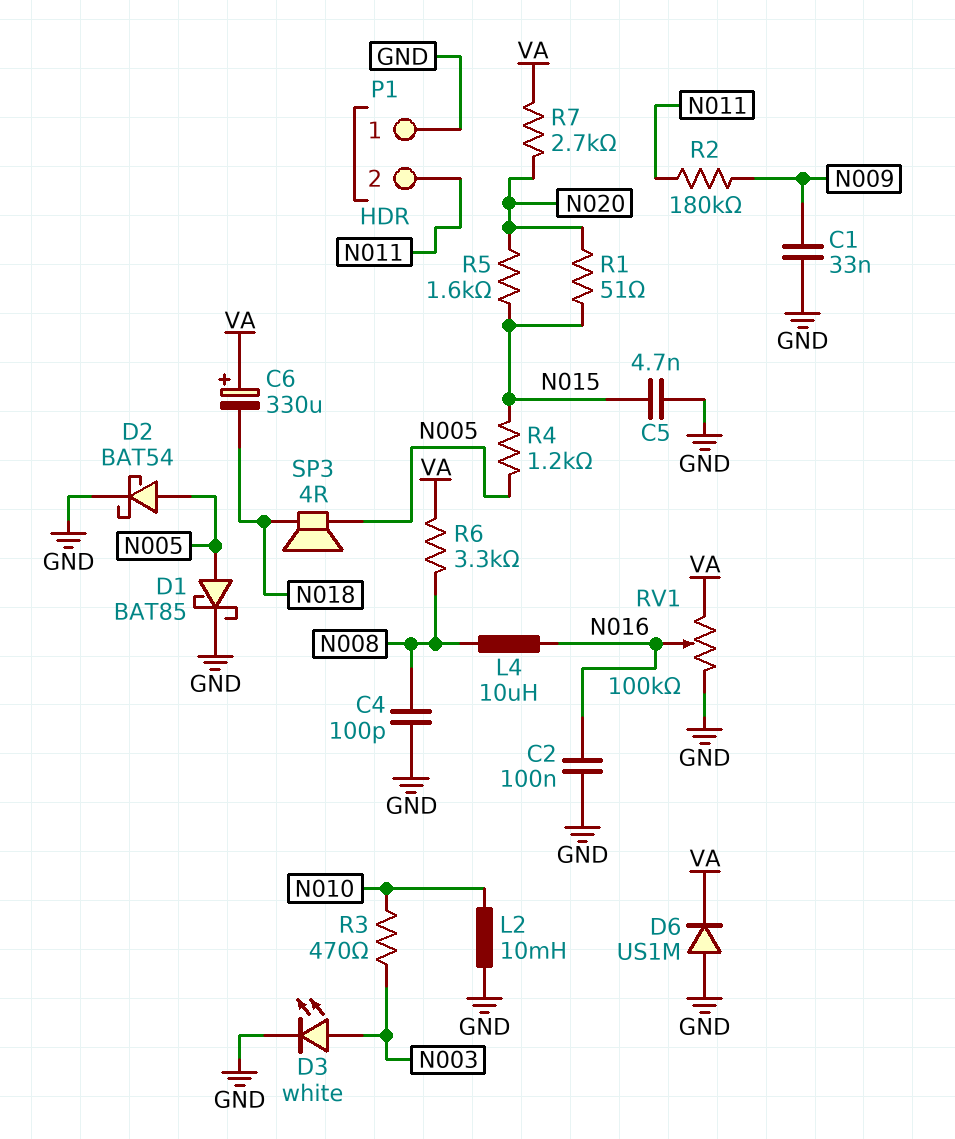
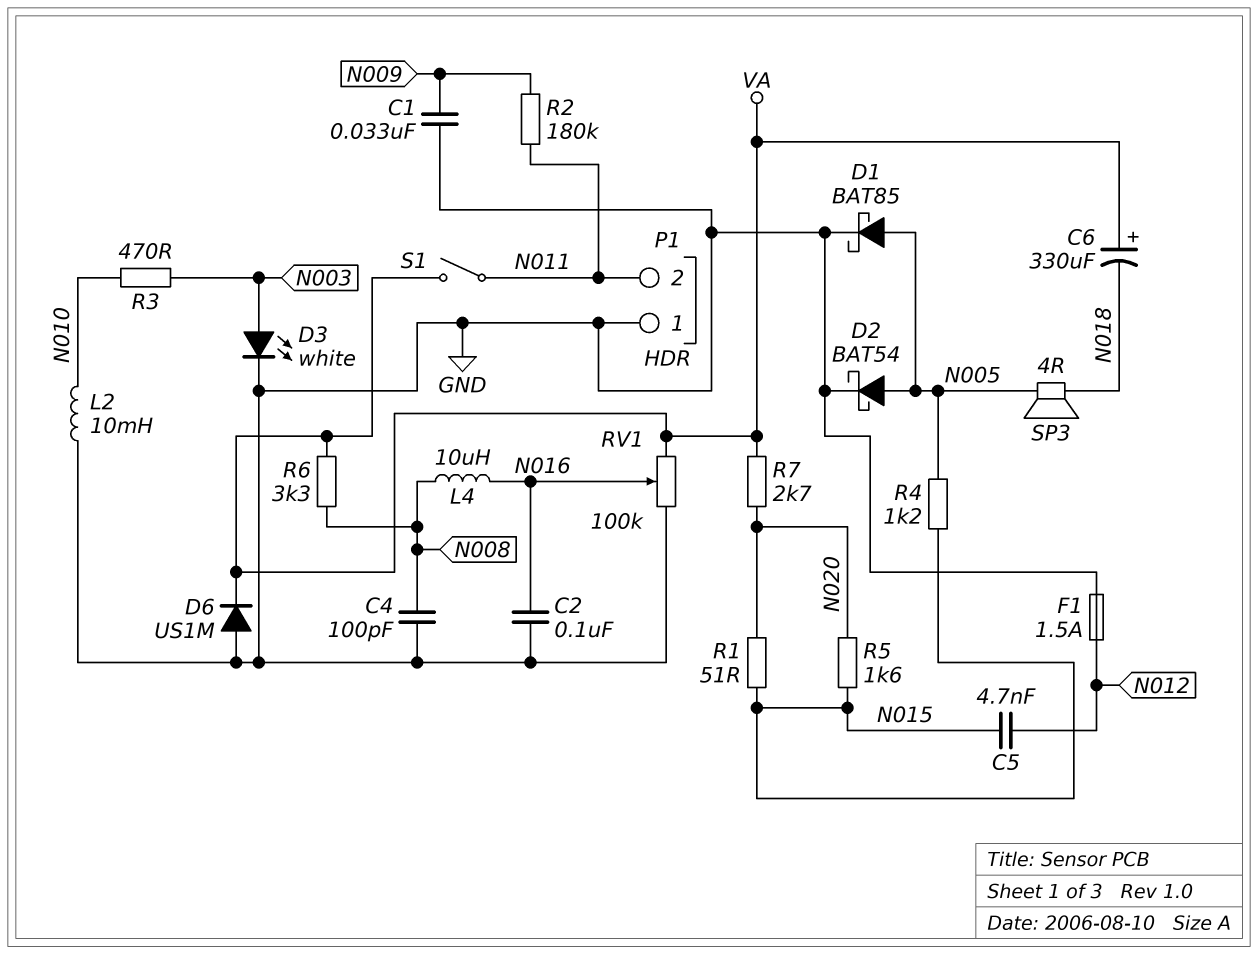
C5: 4.7nF (GND, N015) -> 4.7nF (N012, N015)
F1: none -> 1.5A (GND, N012)
S1: none -> switch (N011, VA)

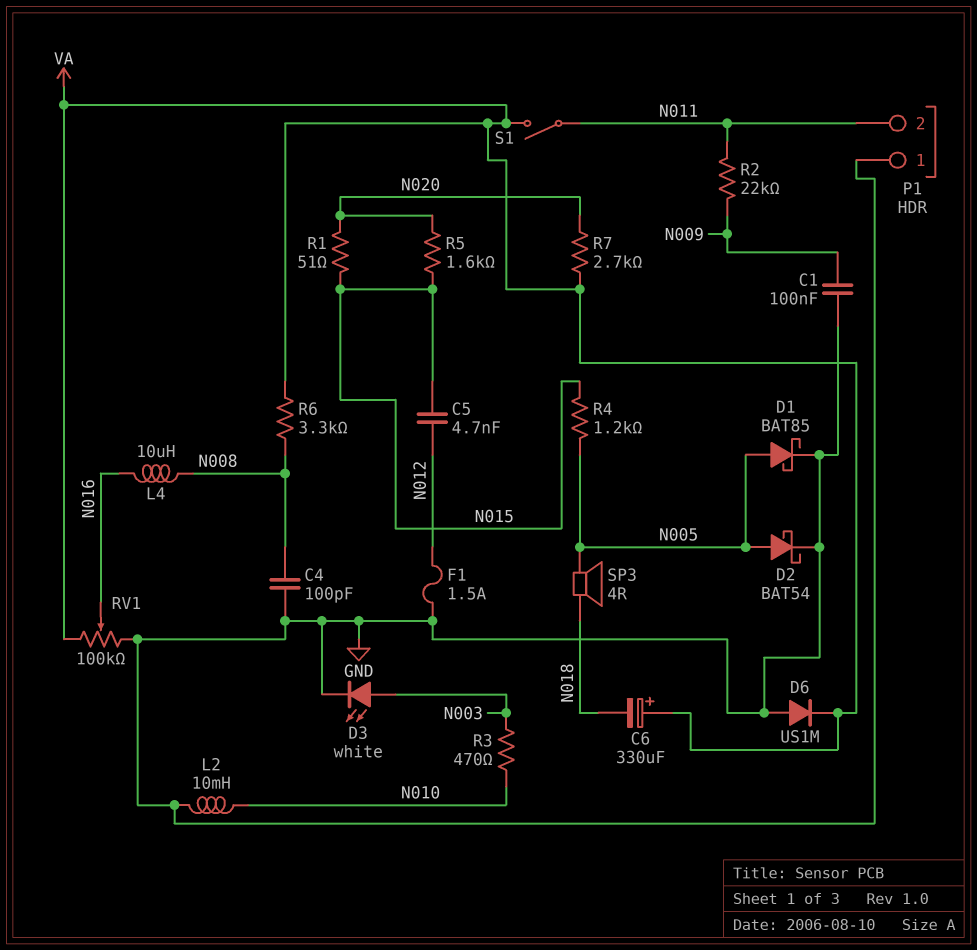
C1: 33nF (GND, N009) -> 100nF (GND, N009)
C2: 100nF (GND, N016) -> none
R2: 180k (N009, N011) -> 22k (N009, N011)

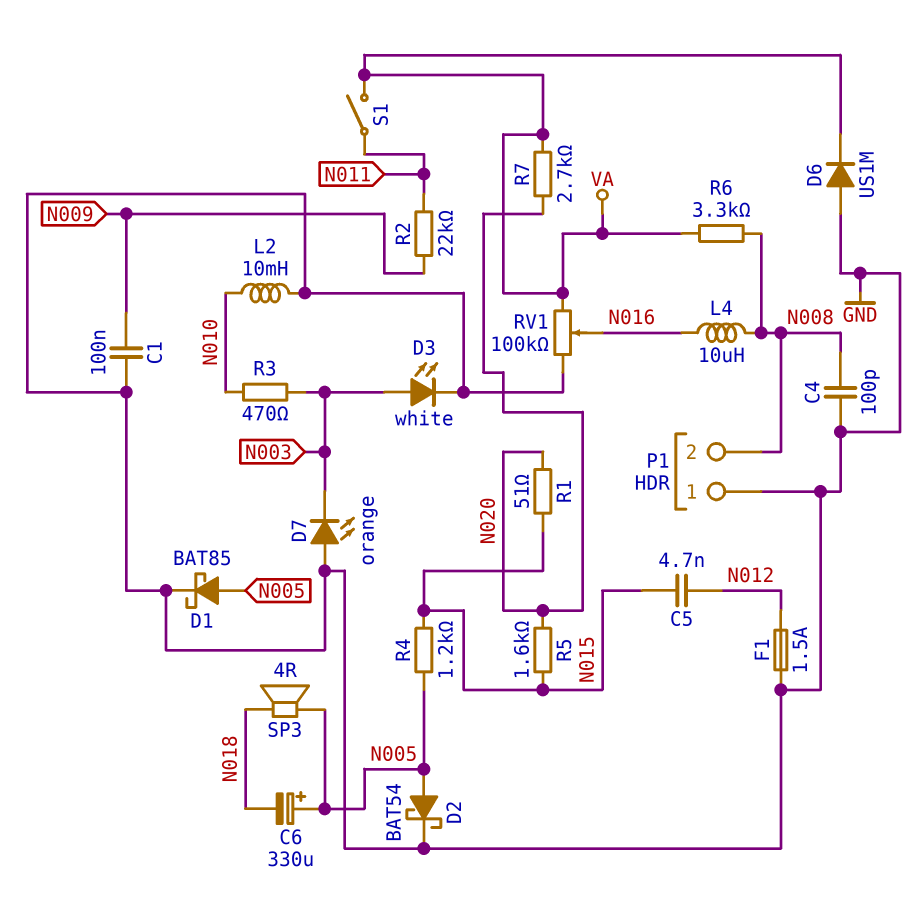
C6: 330uF (plus VA, minus N018) -> 330uF (plus N005, minus N018)
D7: none -> LED orange (A GND, K N003)
P1 pin 2: N011 -> N008

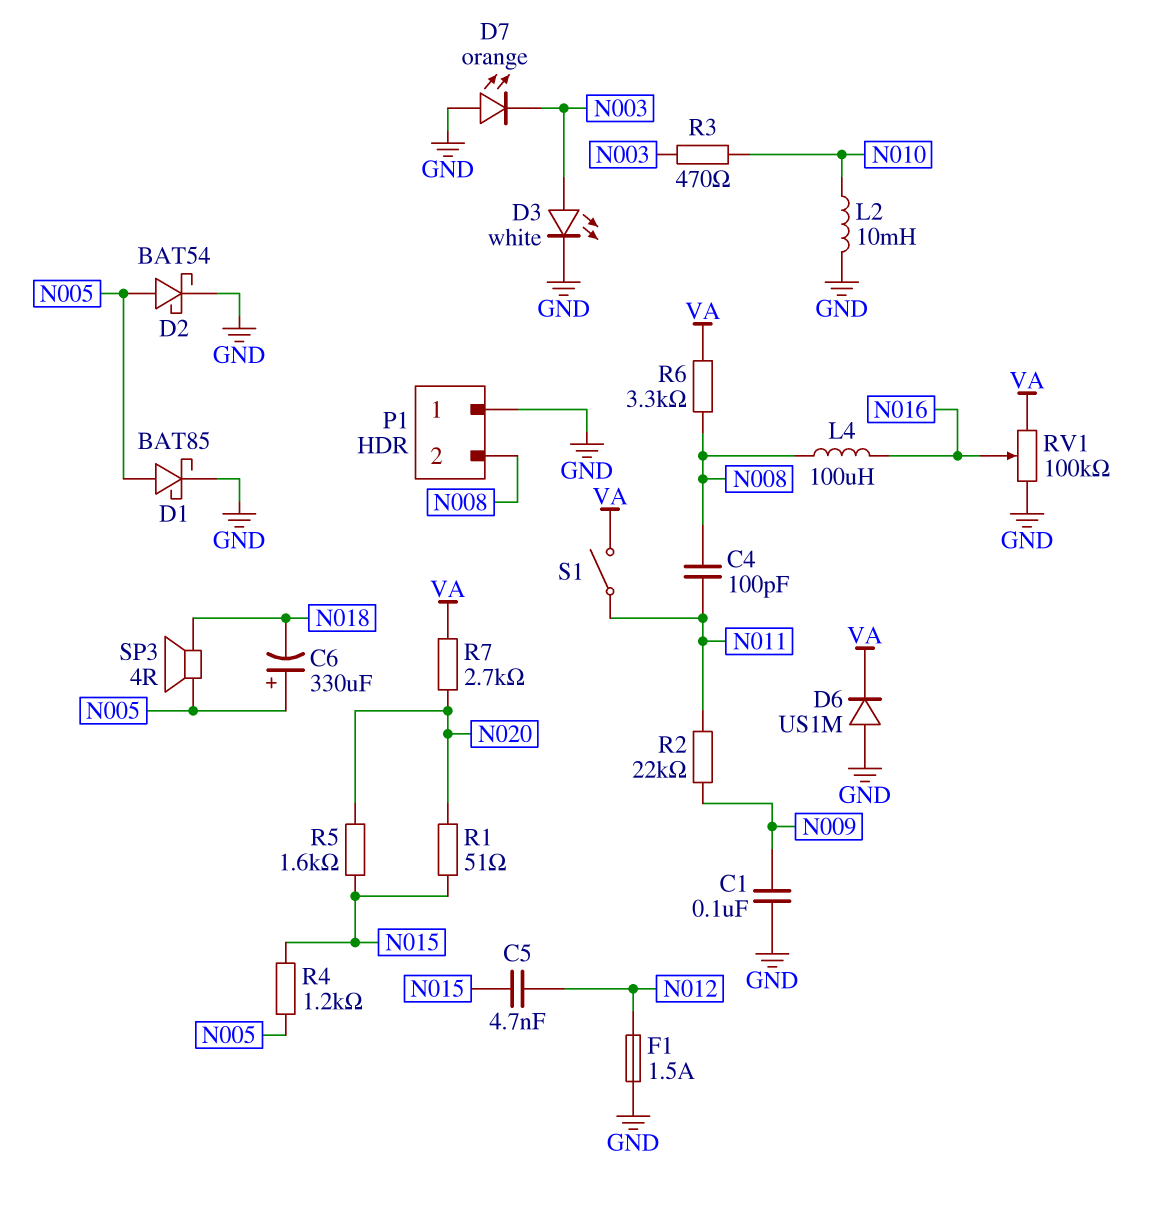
C4: 100pF (GND, N008) -> 100pF (N008, N011)
L4: 10uH (N008, N016) -> 100uH (N008, N016)

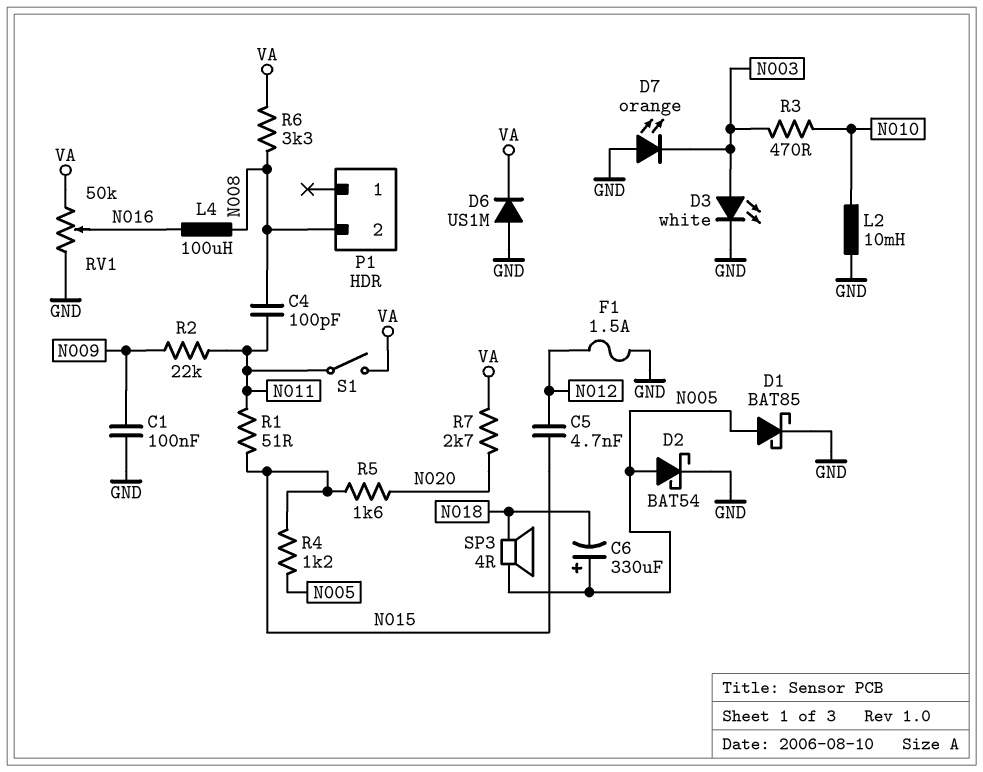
P1 pin 1: GND -> none
R1: 51 (N015, N020) -> 51 (N011, N015)
RV1: 100k (GND, VA, wiper N016) -> 50k (GND, VA, wiper N016)

